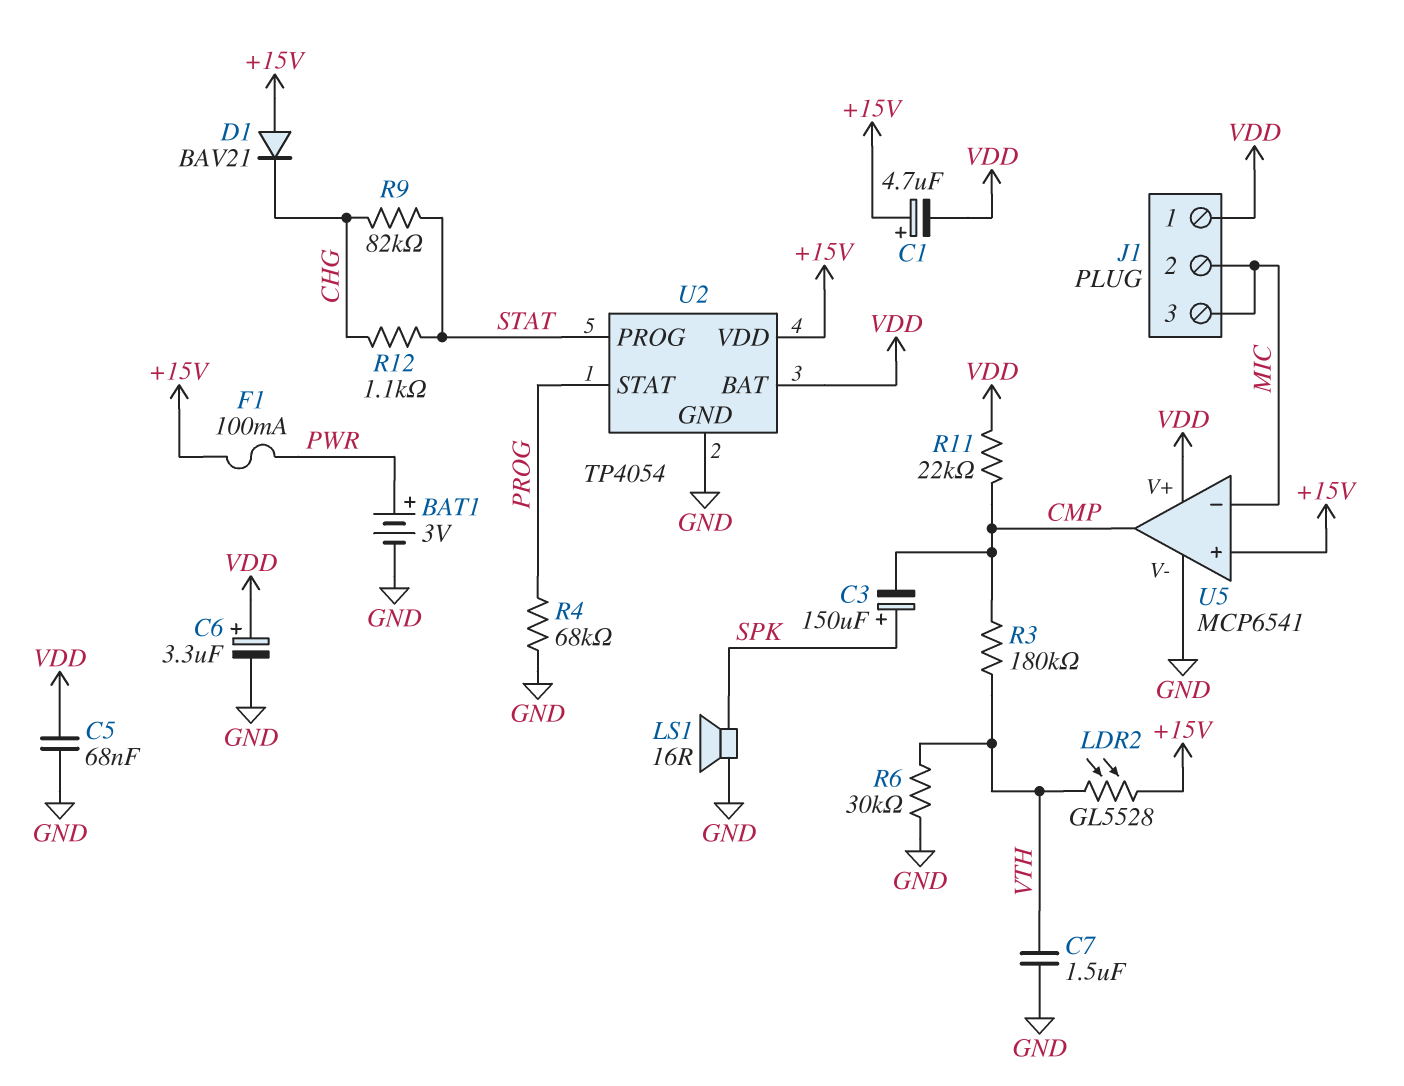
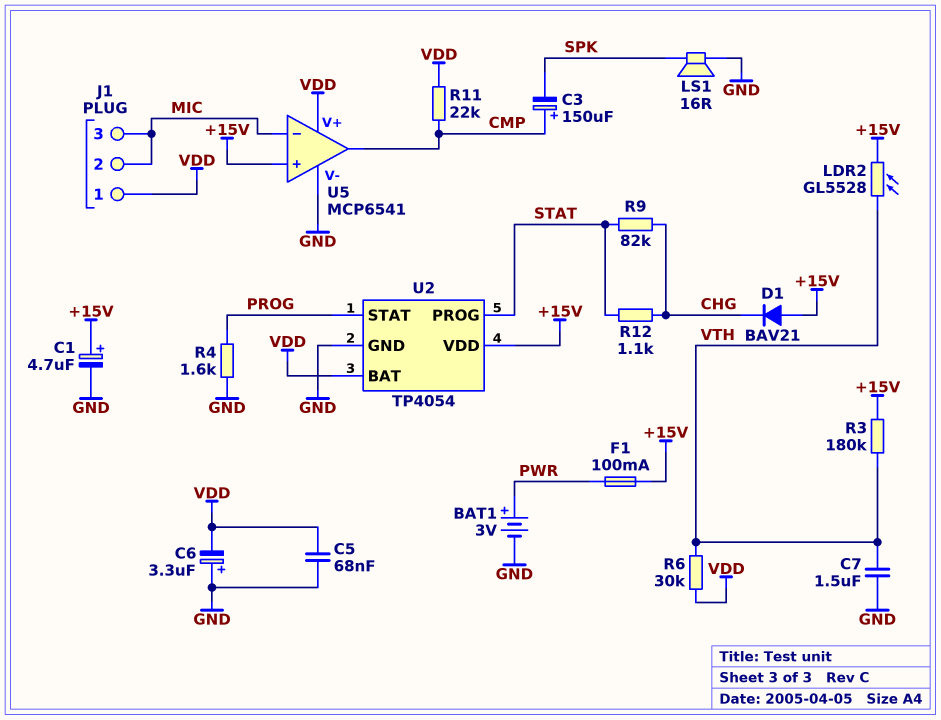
C1: 4.7uF (plus +15V, minus VDD) -> 4.7uF (plus +15V, minus GND)
C3: 150uF (plus SPK, minus CMP) -> 150uF (plus CMP, minus SPK)
C6: 3.3uF (plus VDD, minus GND) -> 3.3uF (plus GND, minus VDD)
R3: 180k (CMP, VTH) -> 180k (+15V, VTH)
R4: 68k (GND, PROG) -> 1.6k (GND, PROG)
R6: 30k (GND, VTH) -> 30k (VDD, VTH)

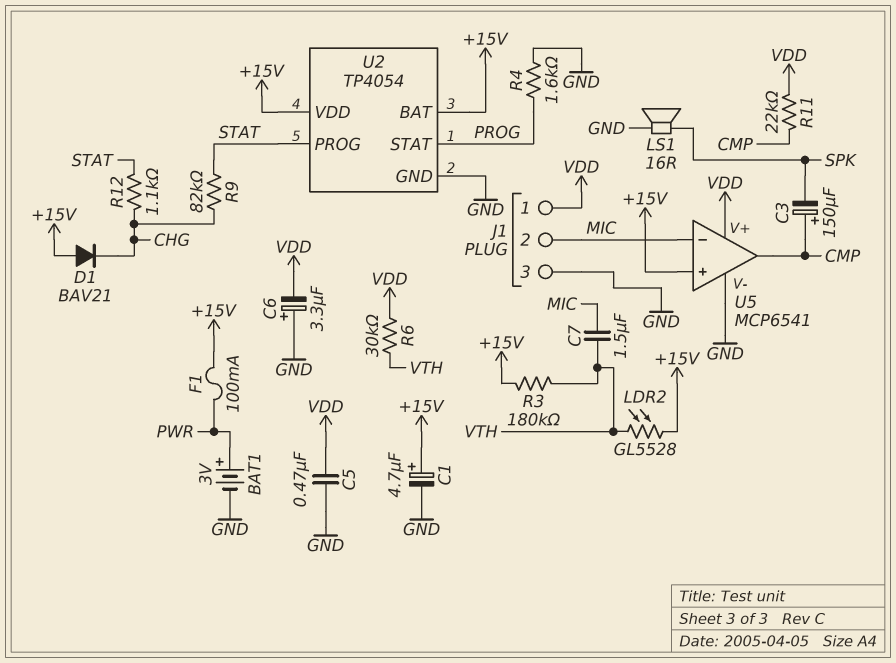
C5: 68nF (GND, VDD) -> 470nF (GND, VDD)
C7: 1.5uF (GND, VTH) -> 1.5uF (MIC, VTH)
J1 pin 3: MIC -> GND
U2 pin BAT: VDD -> +15V

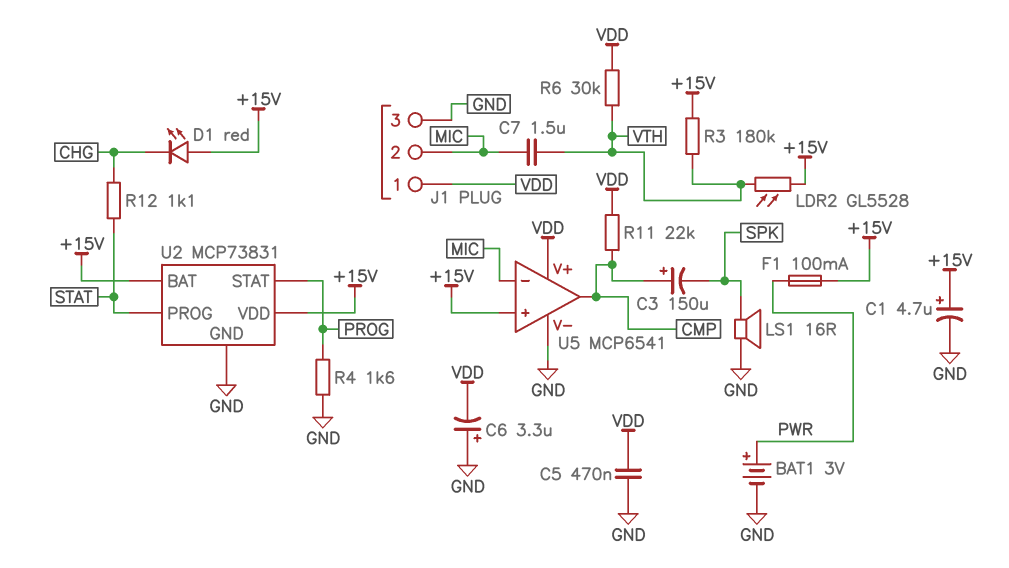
D1: diode BAV21 (A +15V, K CHG) -> LED red (A +15V, K CHG)
R9: 82k (CHG, STAT) -> none
U2: TP4054 -> MCP73831

